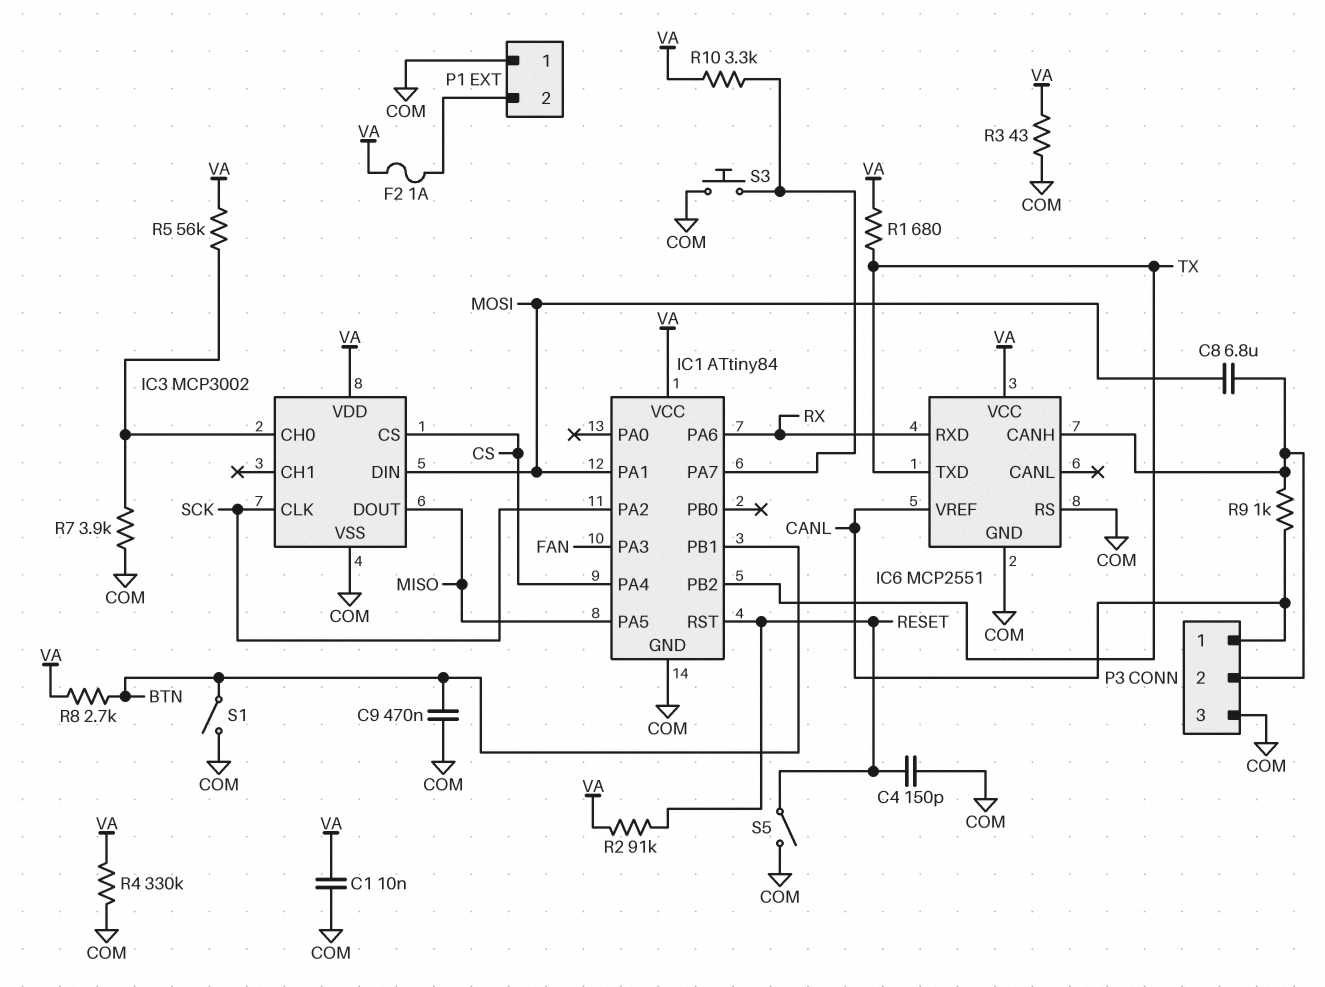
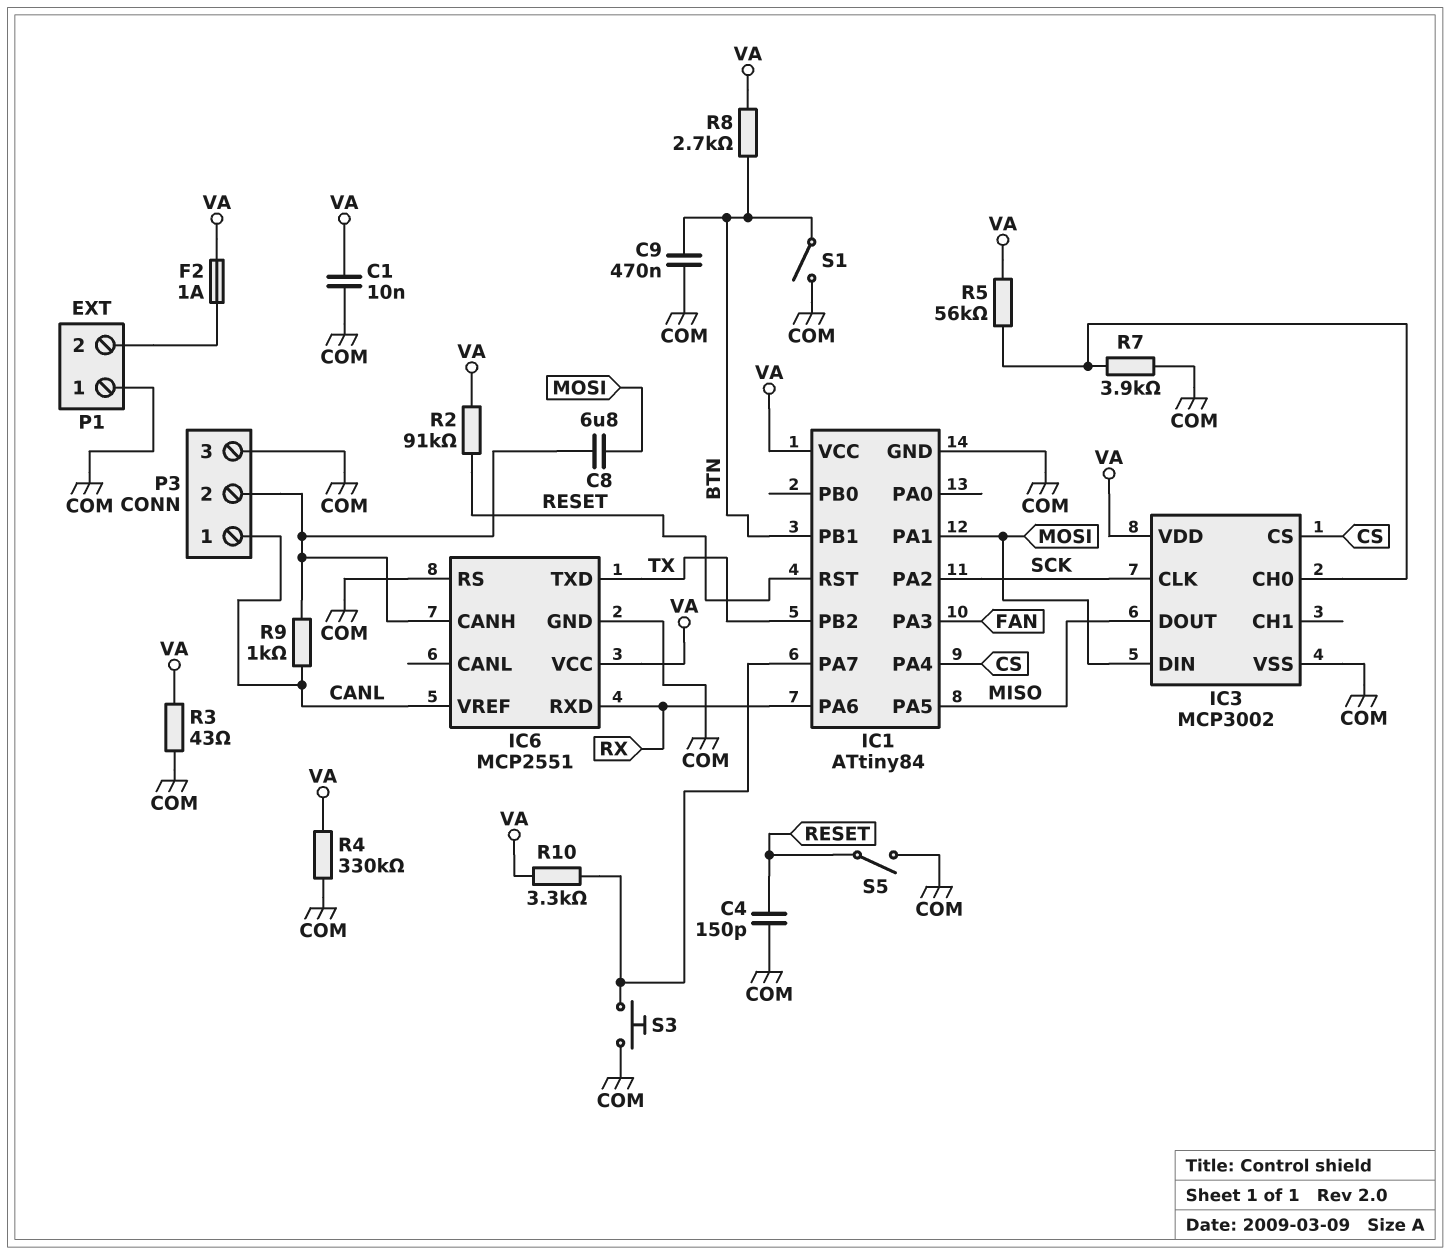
R1: 680 (TX, VA) -> none

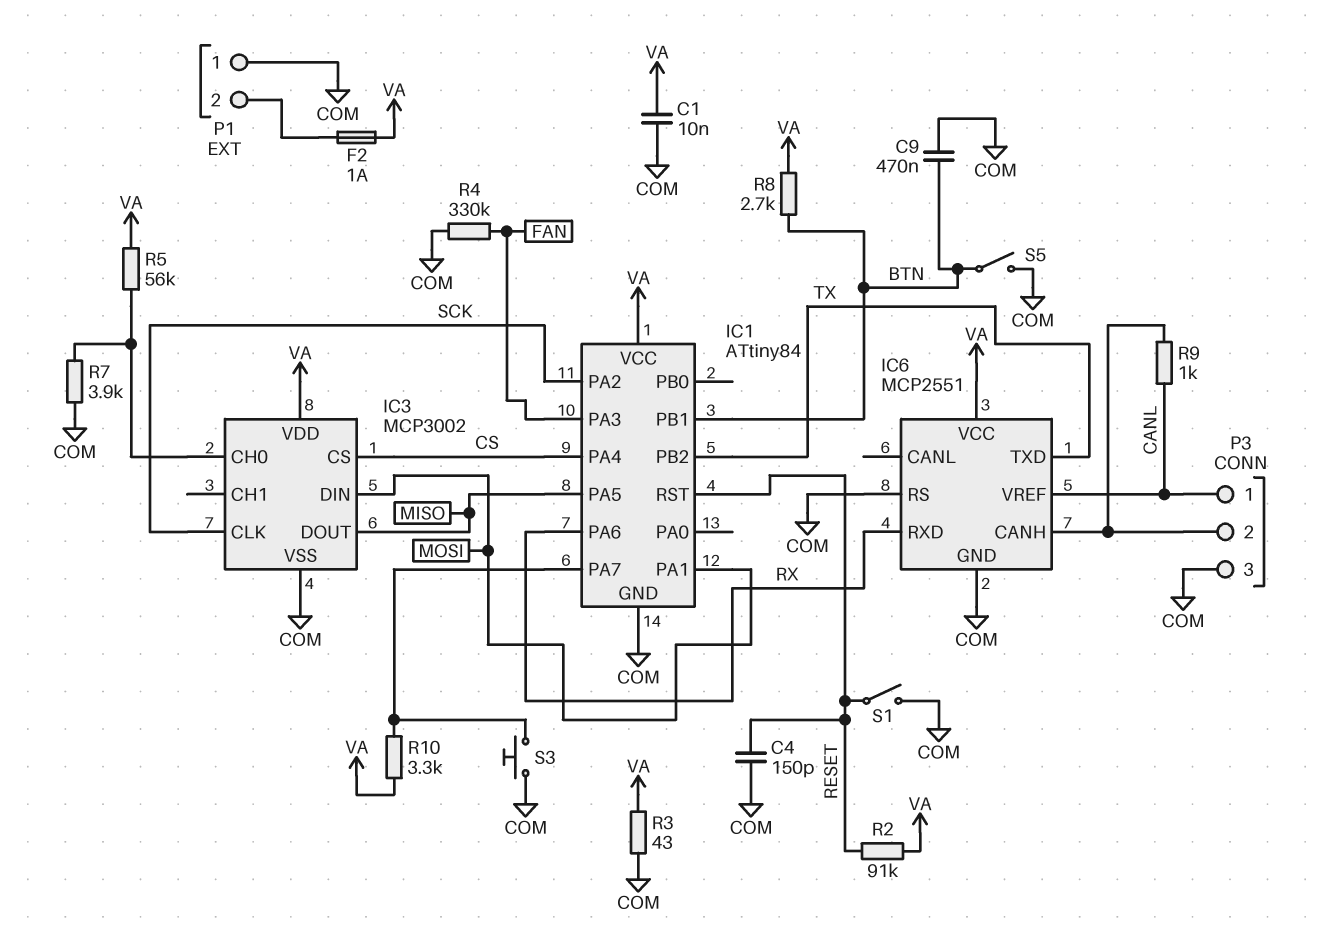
C8: 6.8uF (IC6/CANH, MOSI) -> none
R4: 330k (COM, VA) -> 330k (COM, FAN)
S1: switch (BTN, COM) -> switch (COM, RESET)
S5: switch (COM, RESET) -> switch (BTN, COM)

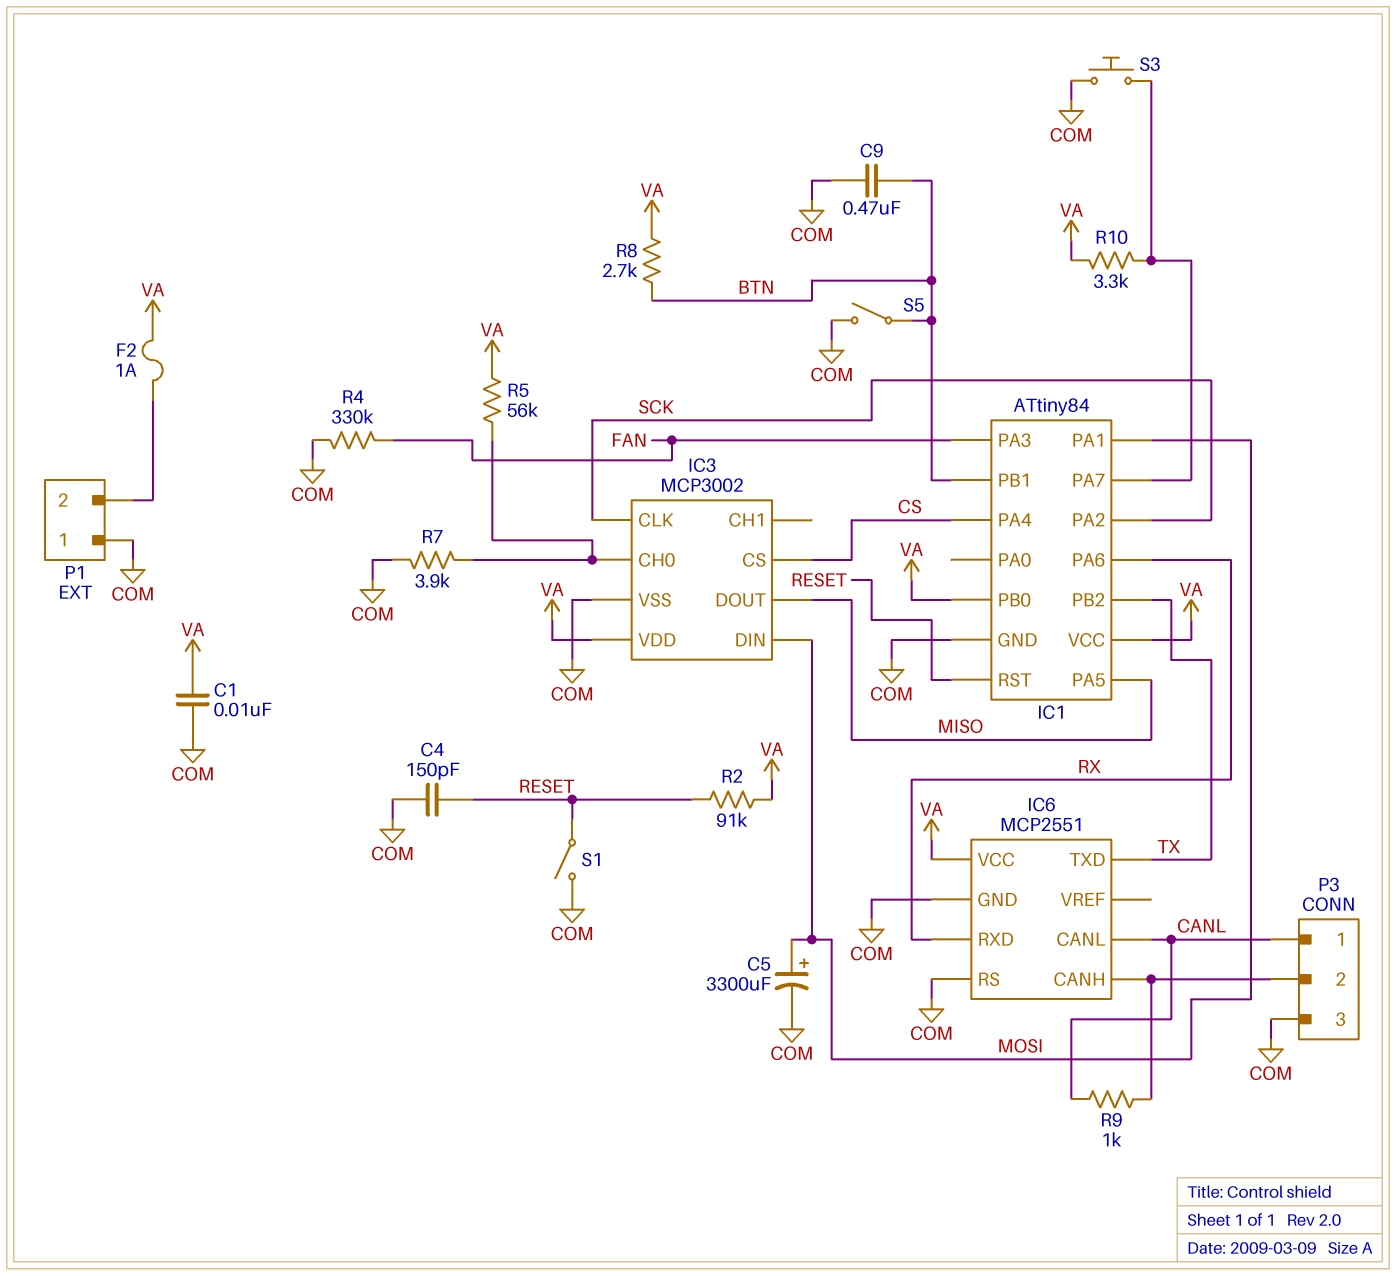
C5: none -> 3300uF (plus MOSI, minus COM)
IC1 pin PB0: none -> VA
IC6 pin CANL: none -> CANL
IC6 pin VREF: CANL -> none
R3: 43 (COM, VA) -> none

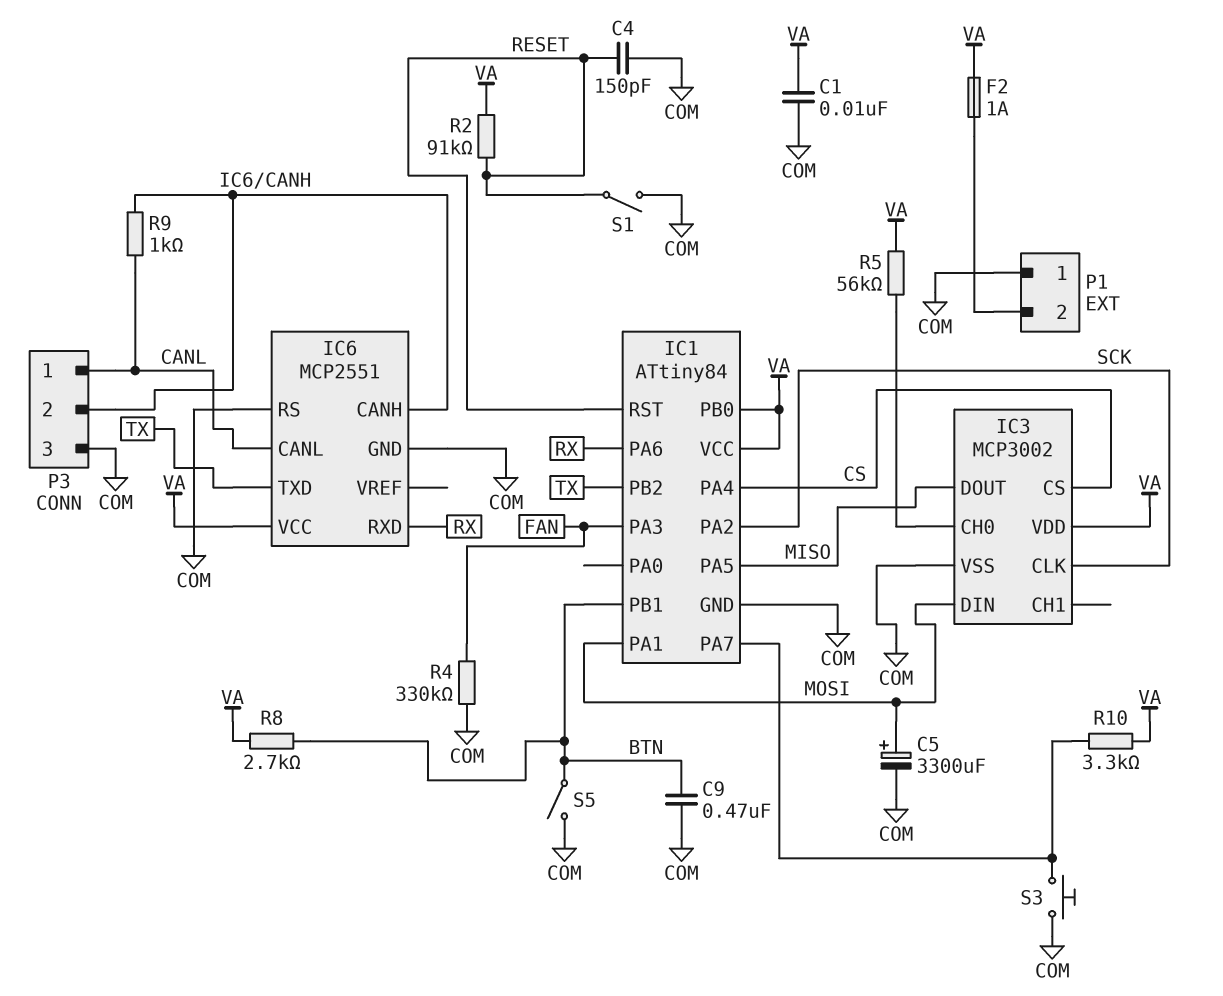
R7: 3.9k (COM, IC3/CH0) -> none

